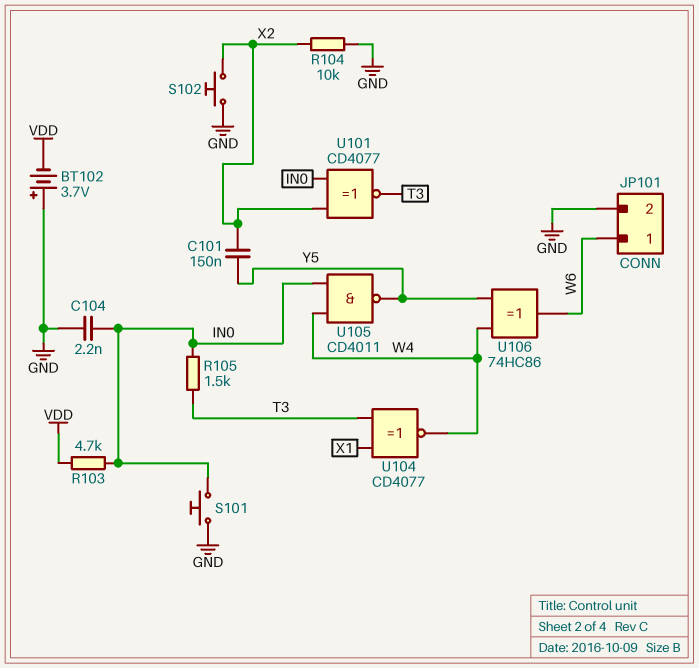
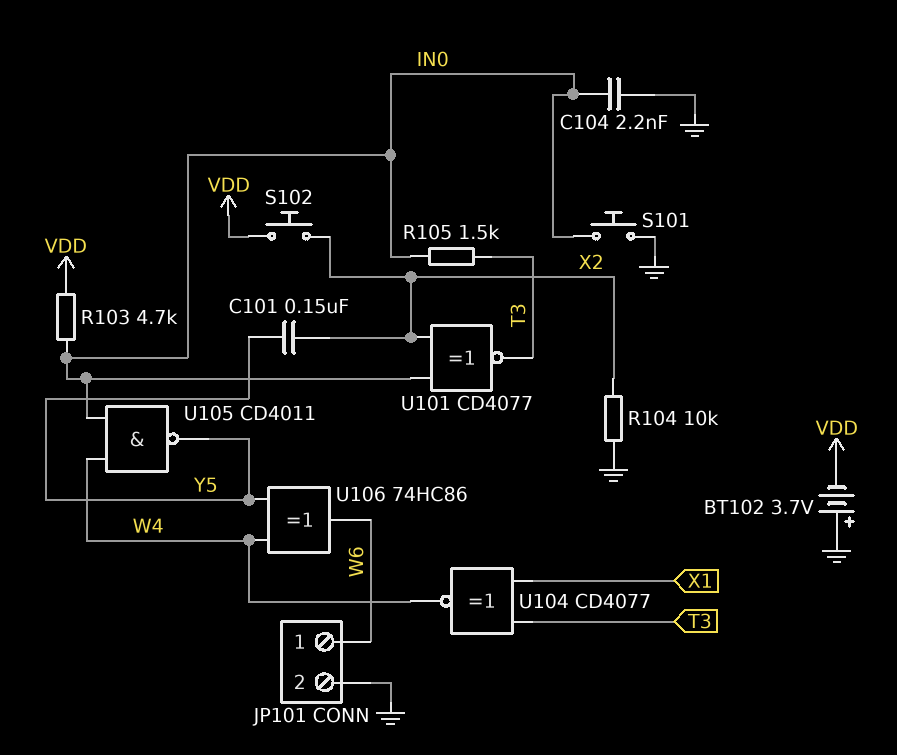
S102: button (GND, X2) -> button (VDD, X2)

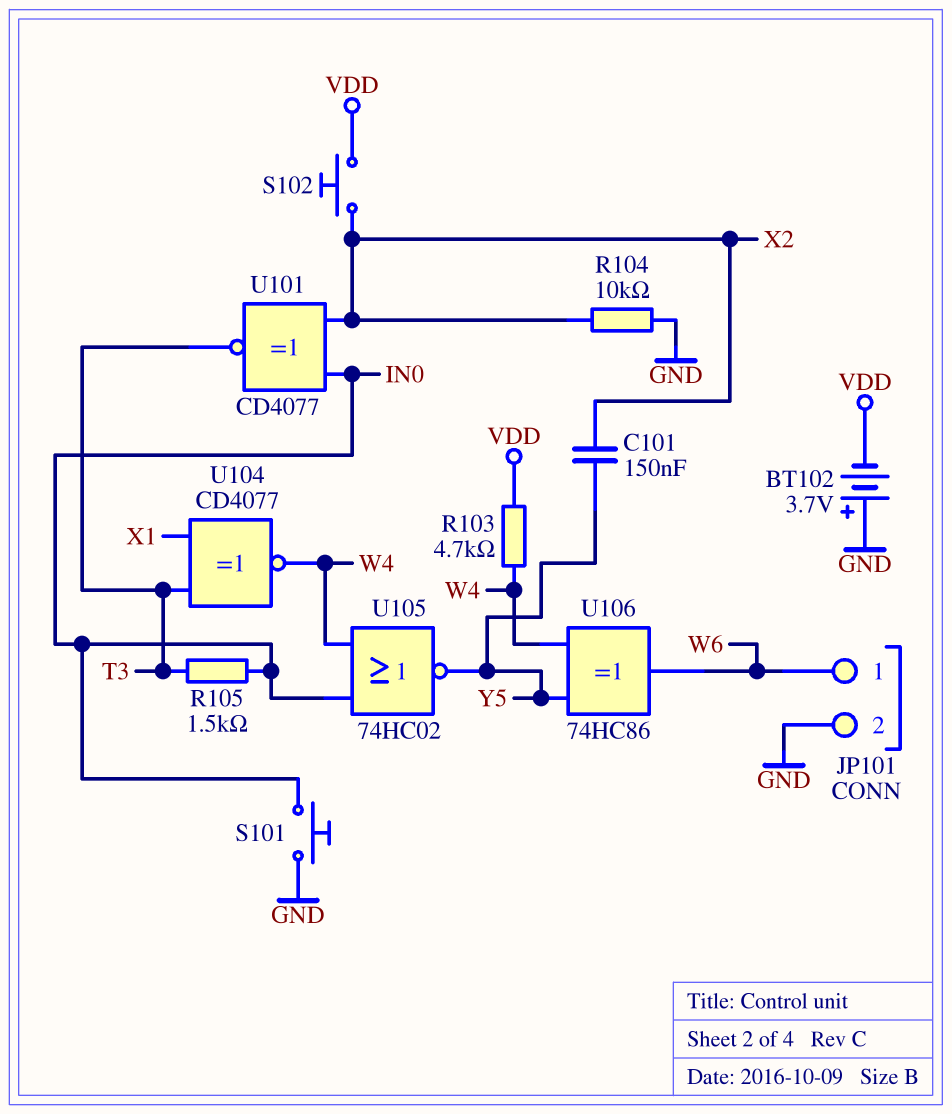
C104: 2.2nF (GND, IN0) -> none
R103: 4.7k (IN0, VDD) -> 4.7k (VDD, W4)
U105: NAND CD4011 (in IN0, in W4, out Y5) -> NOR 74HC02 (in IN0, in W4, out Y5)

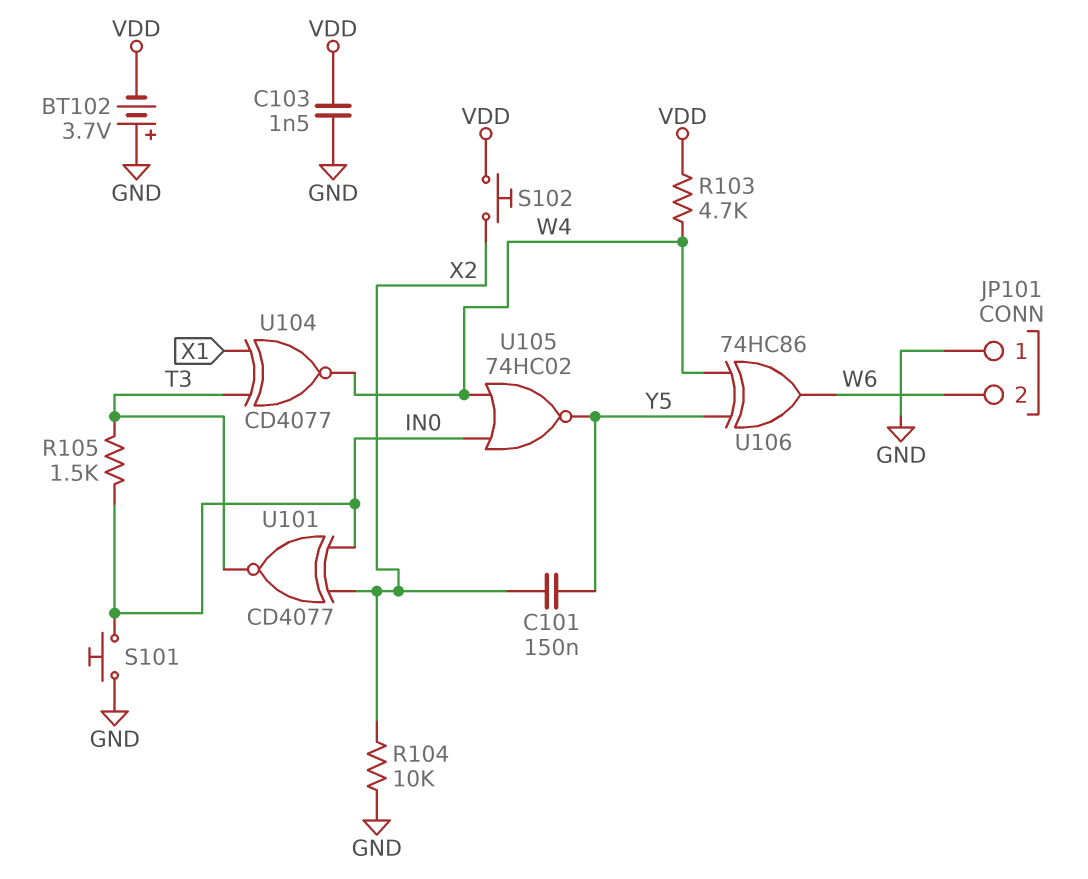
C103: none -> 1.5nF (GND, VDD)
JP101 pin 1: W6 -> GND
JP101 pin 2: GND -> W6

